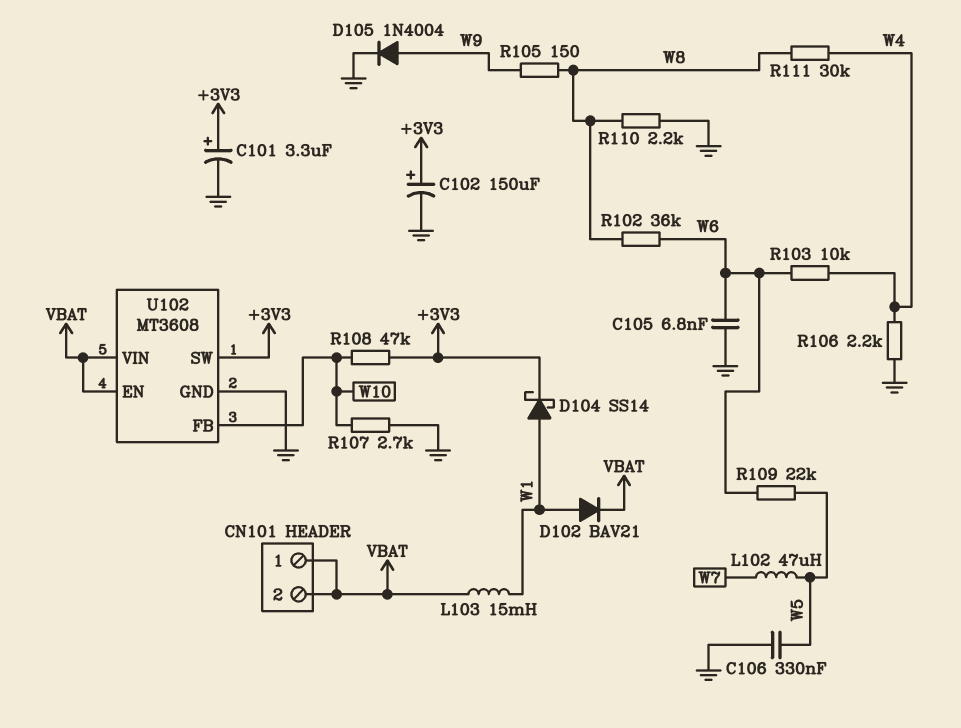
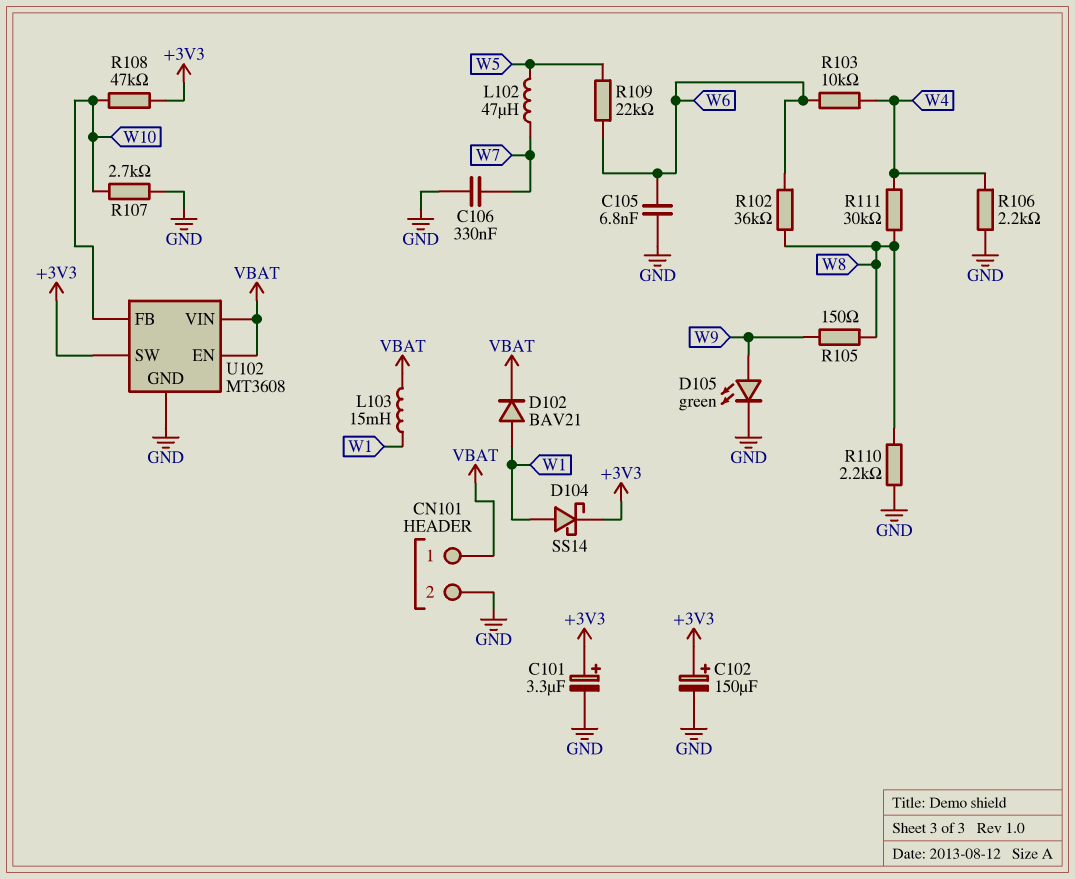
C106: 330nF (GND, W5) -> 330nF (GND, W7)
CN101 pin 2: VBAT -> GND
D105: diode 1N4004 (A W9, K GND) -> LED green (A W9, K GND)

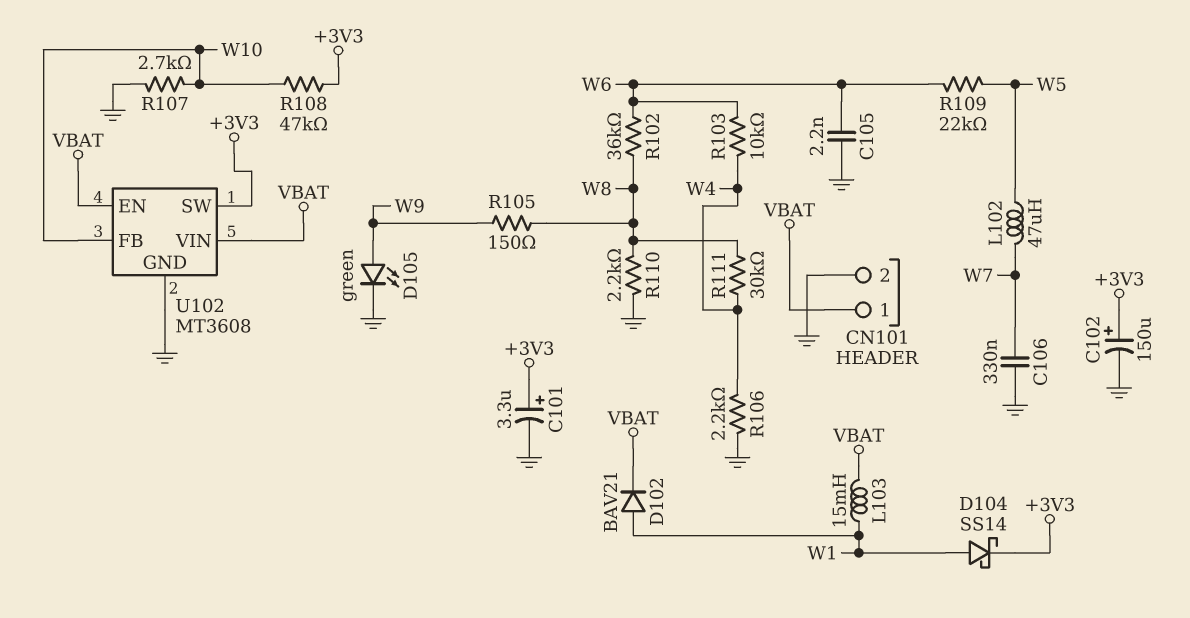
C105: 6.8nF (GND, W6) -> 2.2nF (GND, W6)

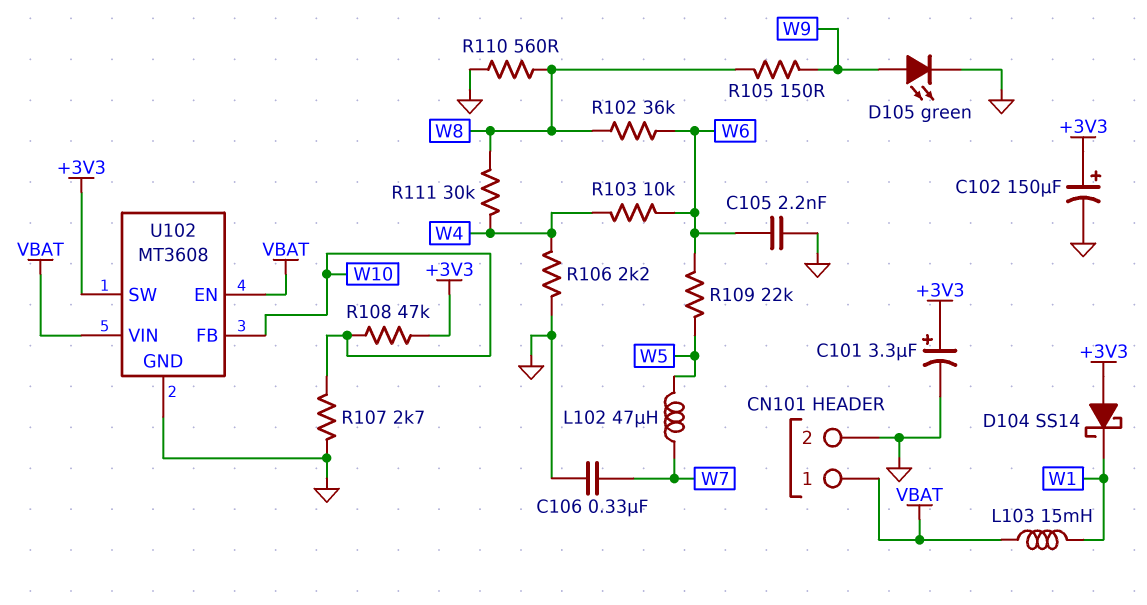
D102: diode BAV21 (A W1, K VBAT) -> none
D104: schottky SS14 (A W1, K +3V3) -> schottky SS14 (A +3V3, K W1)
R110: 2.2k (GND, W8) -> 560 (GND, W8)

